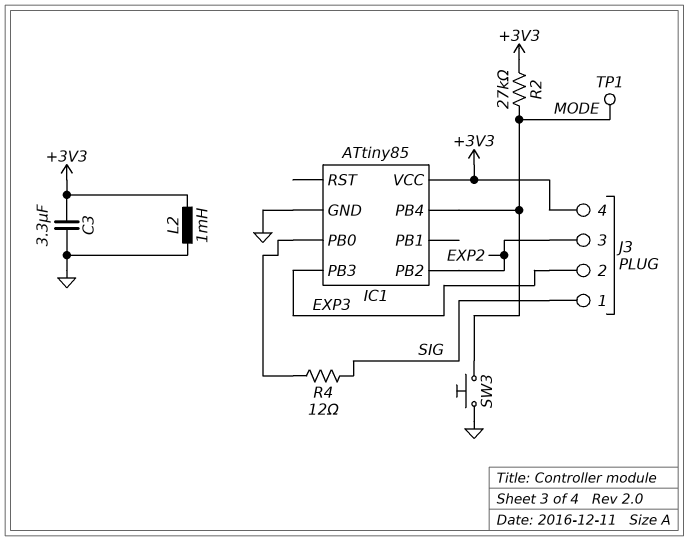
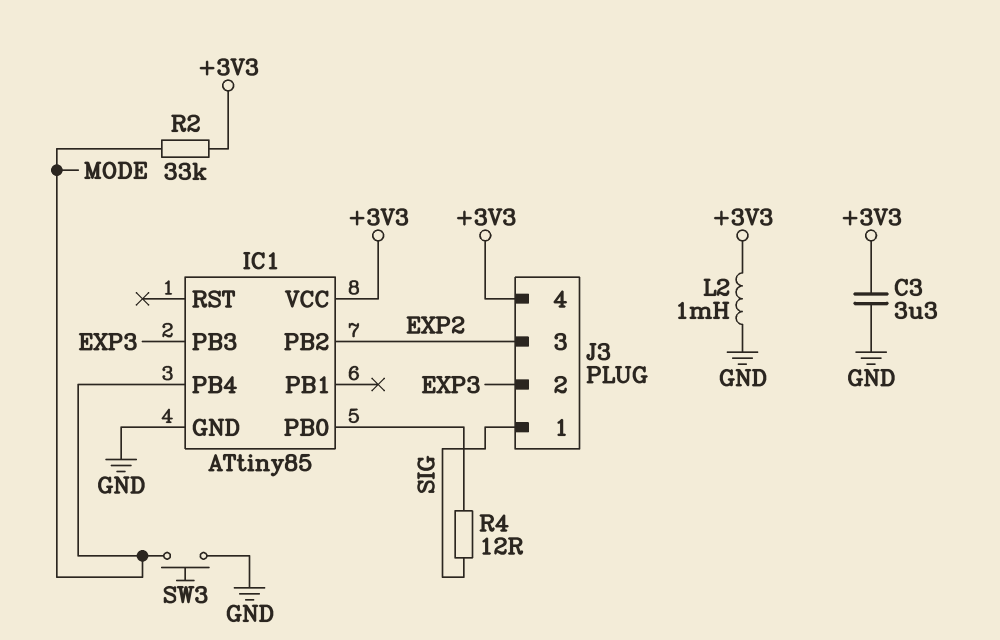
R2: 27k (+3V3, MODE) -> 33k (+3V3, MODE)
TP1: test point (MODE) -> none

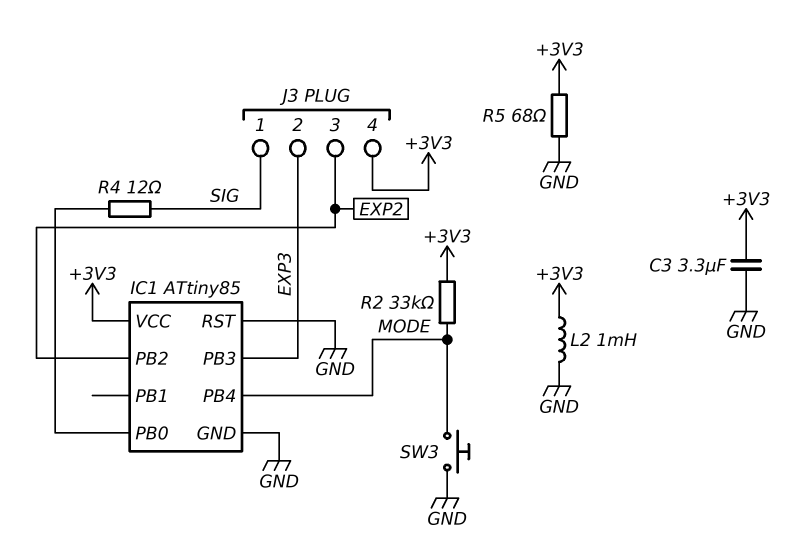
IC1 pin RST: none -> GND
R5: none -> 68 (+3V3, GND)

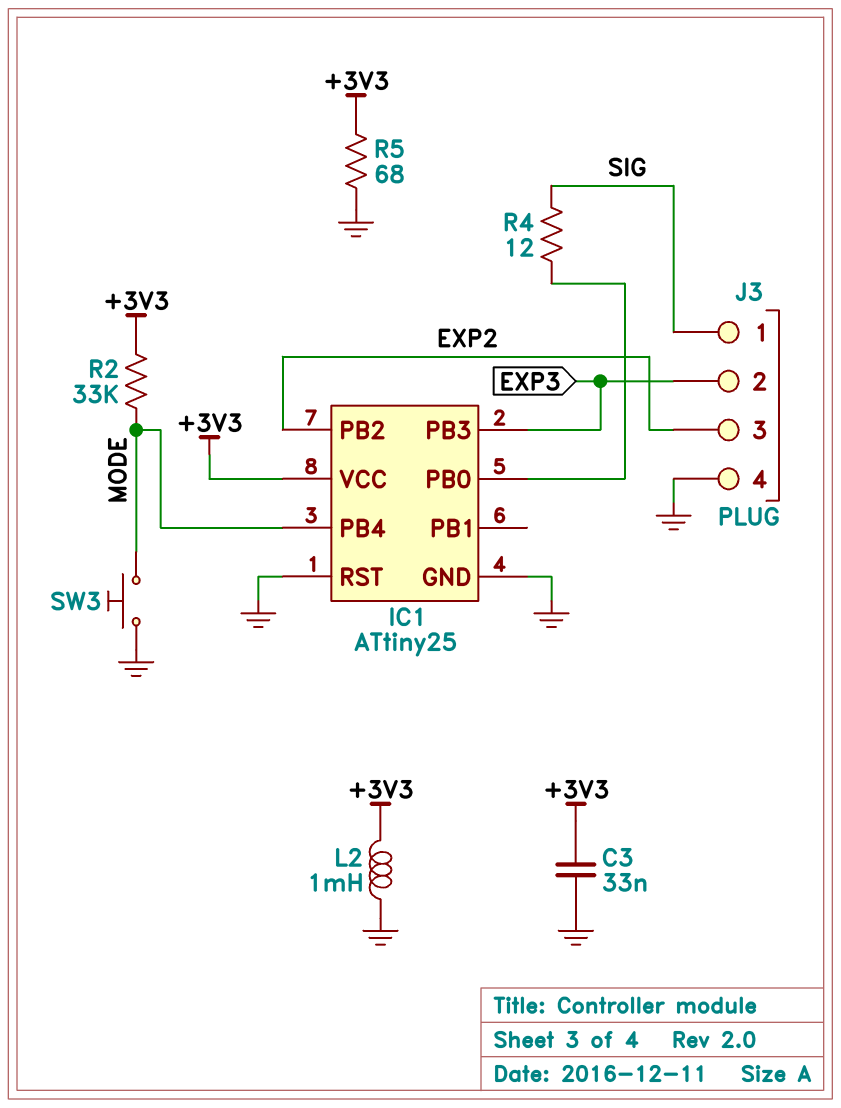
C3: 3.3uF (+3V3, GND) -> 33nF (+3V3, GND)
IC1: ATtiny85 -> ATtiny25
J3 pin 4: +3V3 -> GND

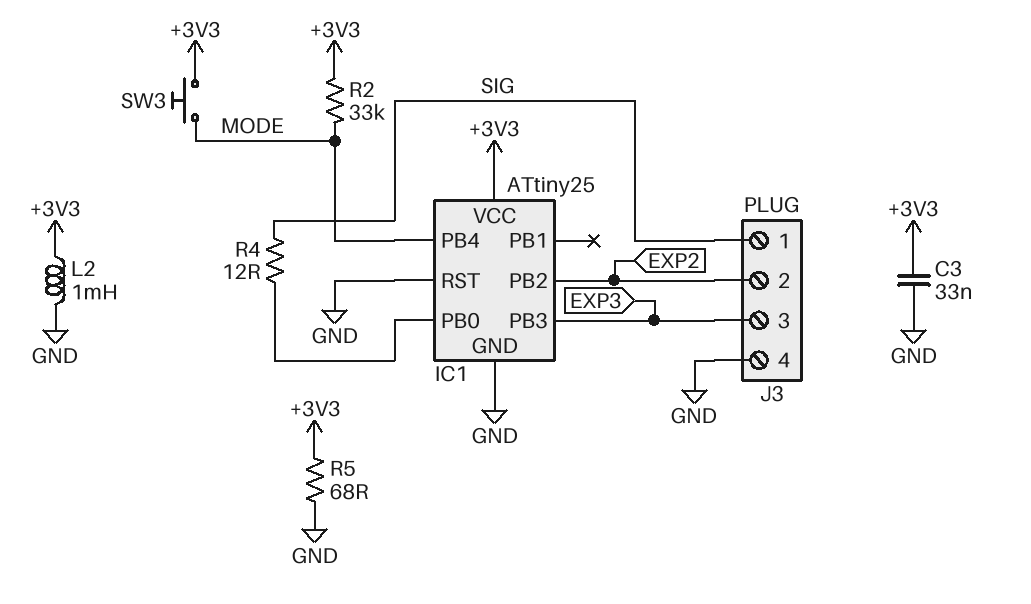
J3 pin 2: EXP3 -> EXP2
J3 pin 3: EXP2 -> EXP3
SW3: button (GND, MODE) -> button (+3V3, MODE)

